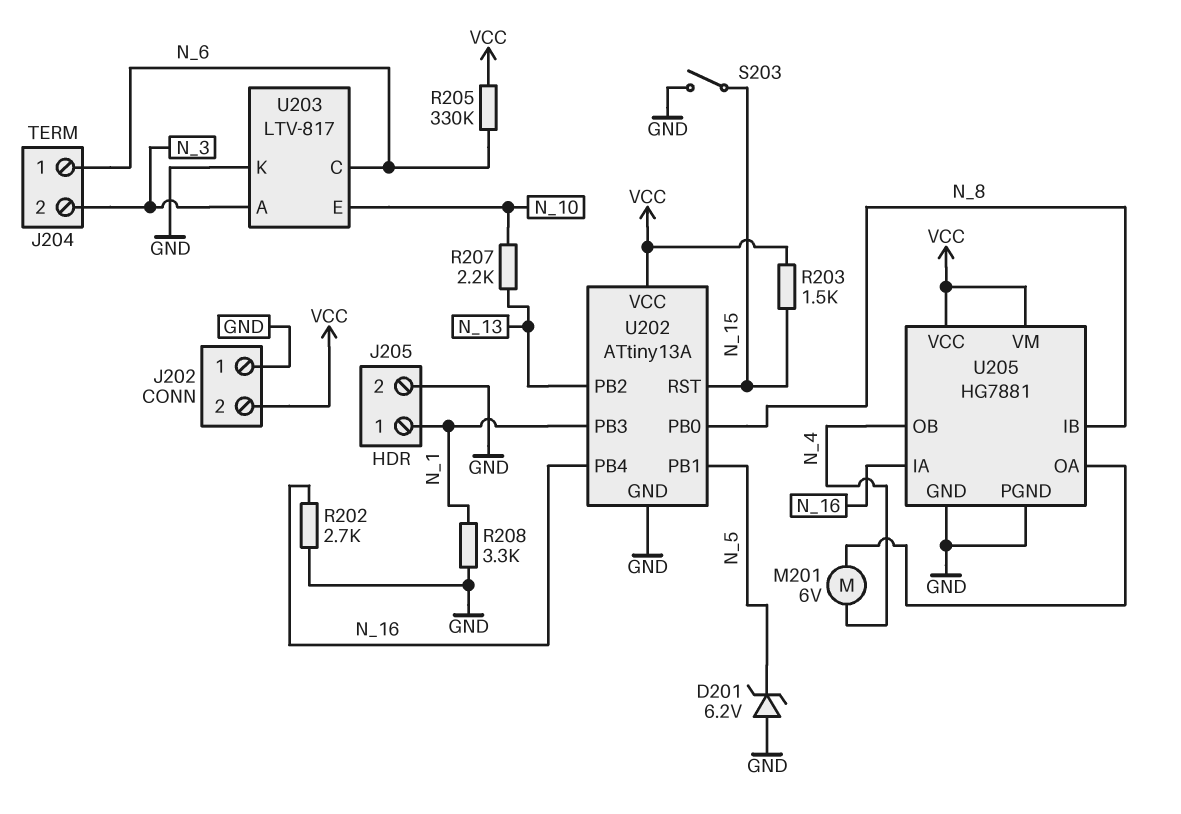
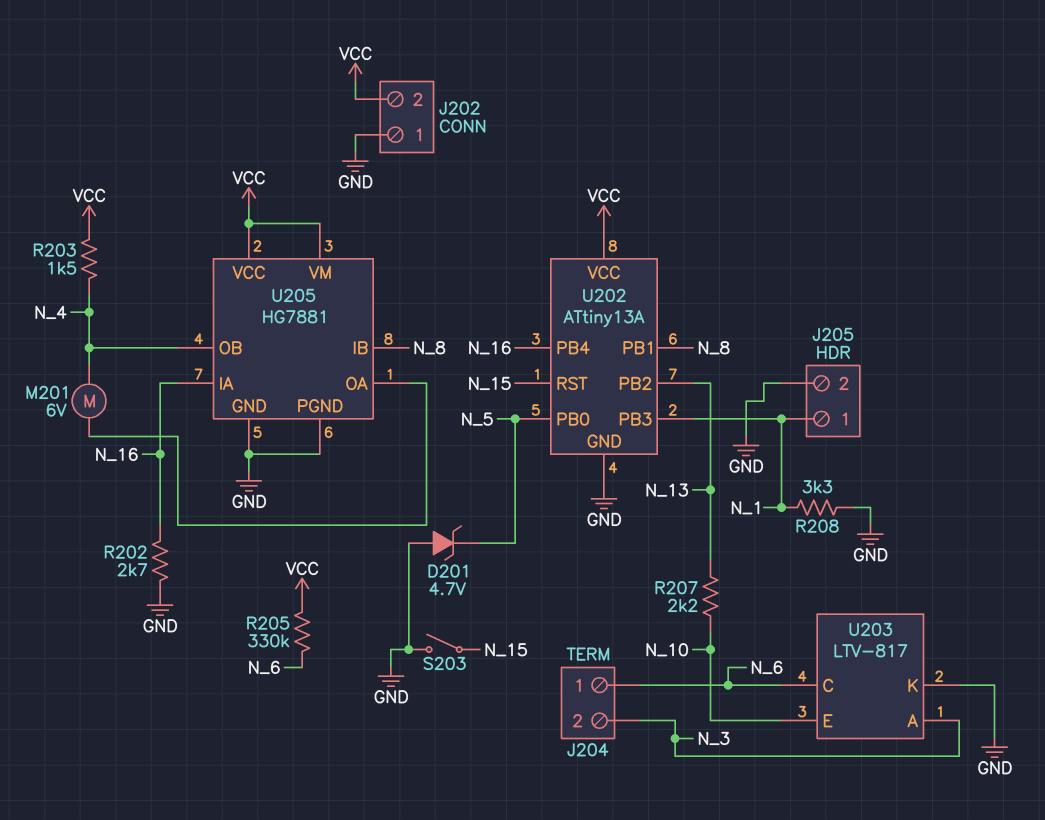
D201: zener 6.2V (A GND, K N_5) -> zener 4.7V (A GND, K N_5)
R203: 1.5k (N_15, VCC) -> 1.5k (N_4, VCC)
U202 pin PB0: N_8 -> N_5
U202 pin PB1: N_5 -> N_8

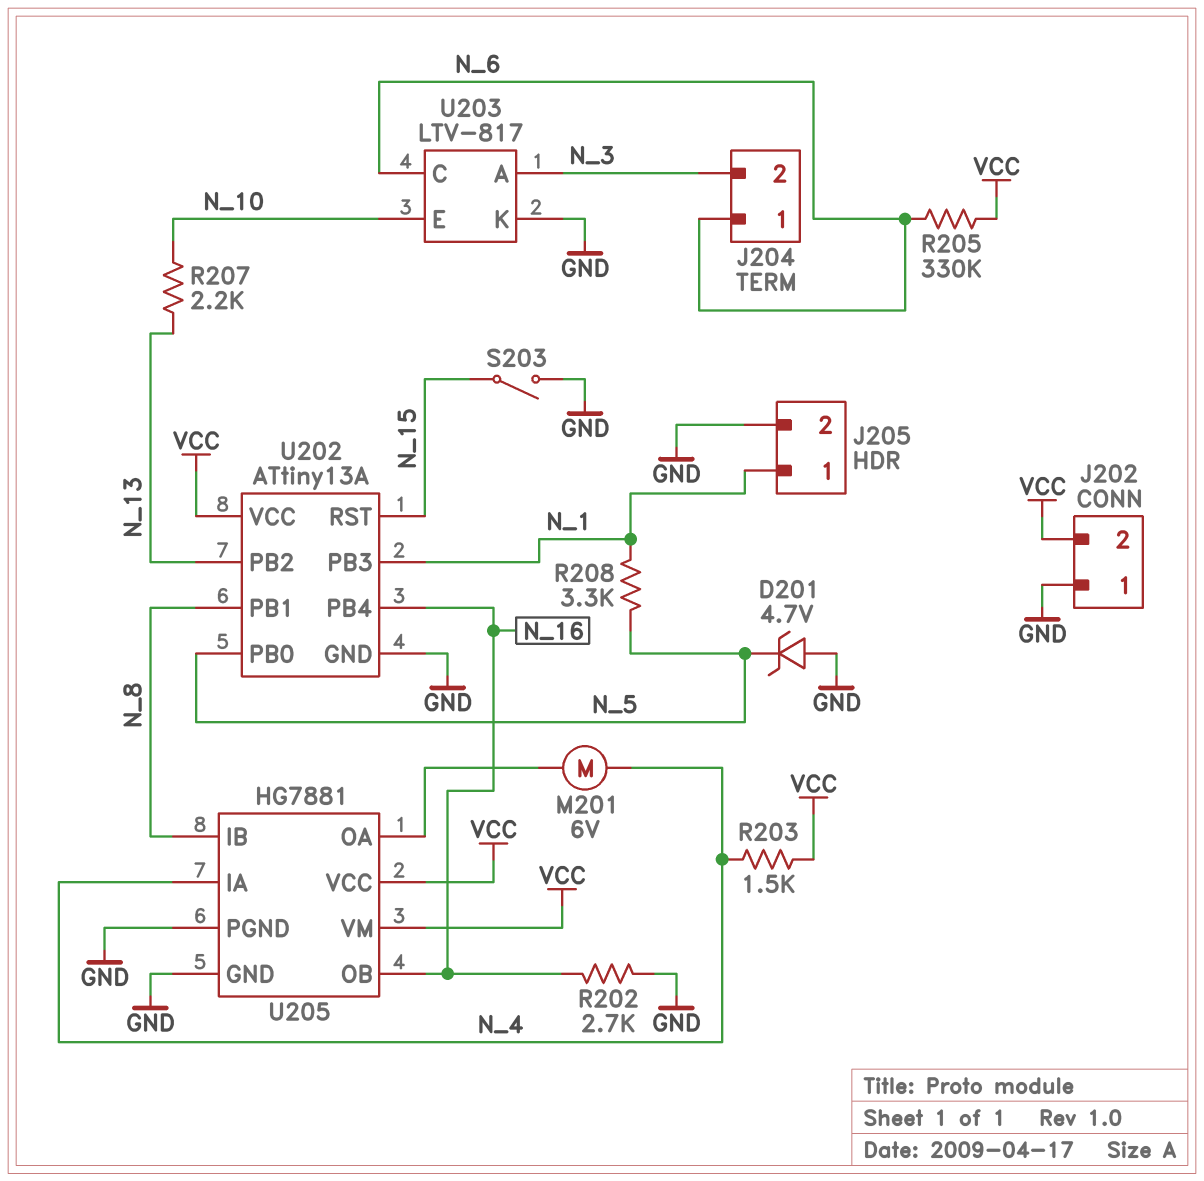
R208: 3.3k (GND, N_1) -> 3.3k (N_1, N_5)
U205 pin IA: N_16 -> N_4
U205 pin OB: N_4 -> N_16

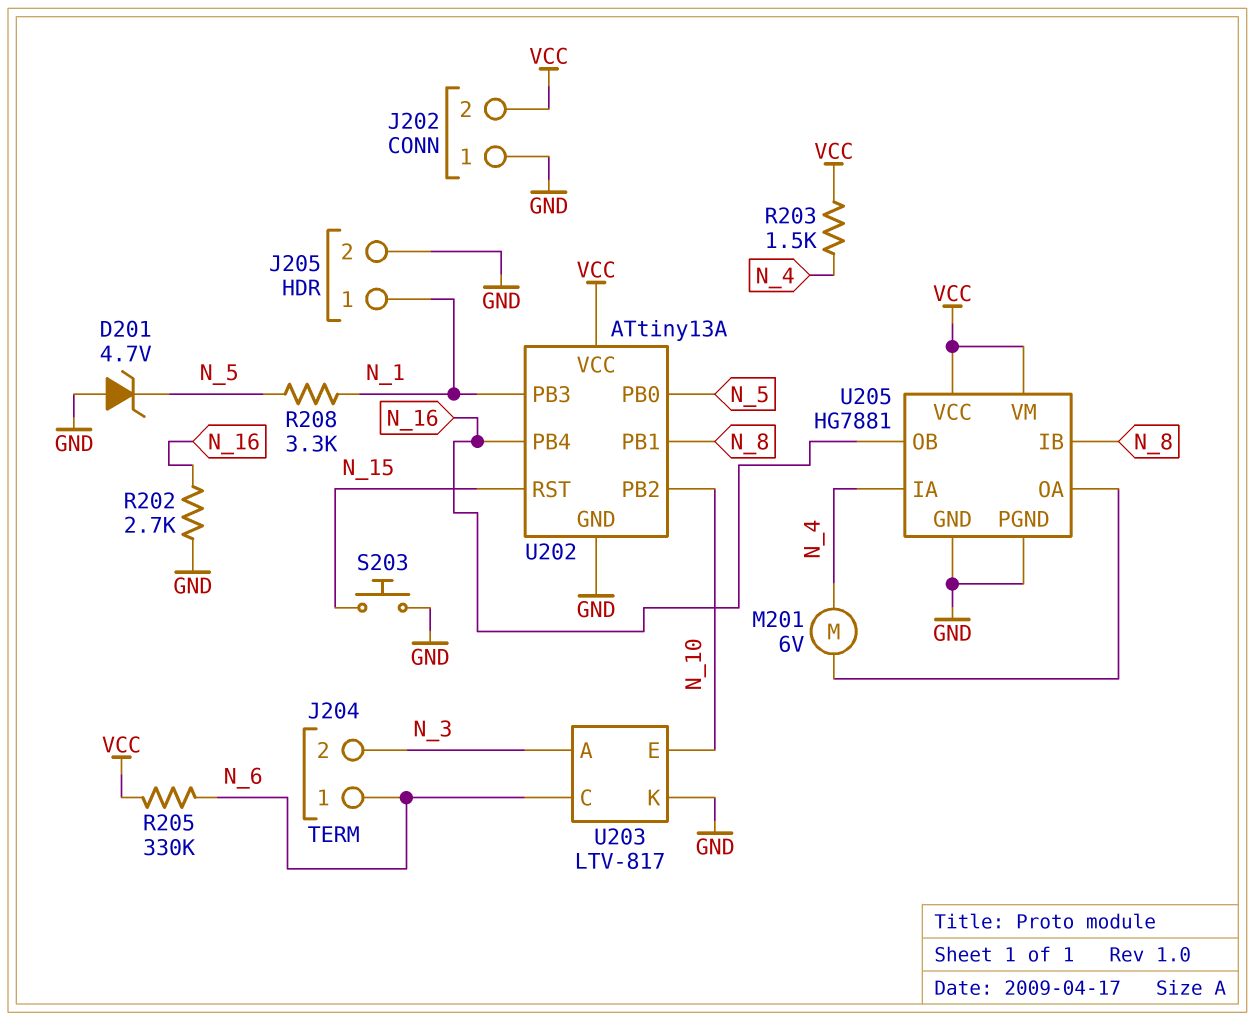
R207: 2.2k (N_10, N_13) -> none
S203: switch (GND, N_15) -> button (GND, N_15)
U202 pin PB2: N_13 -> N_10

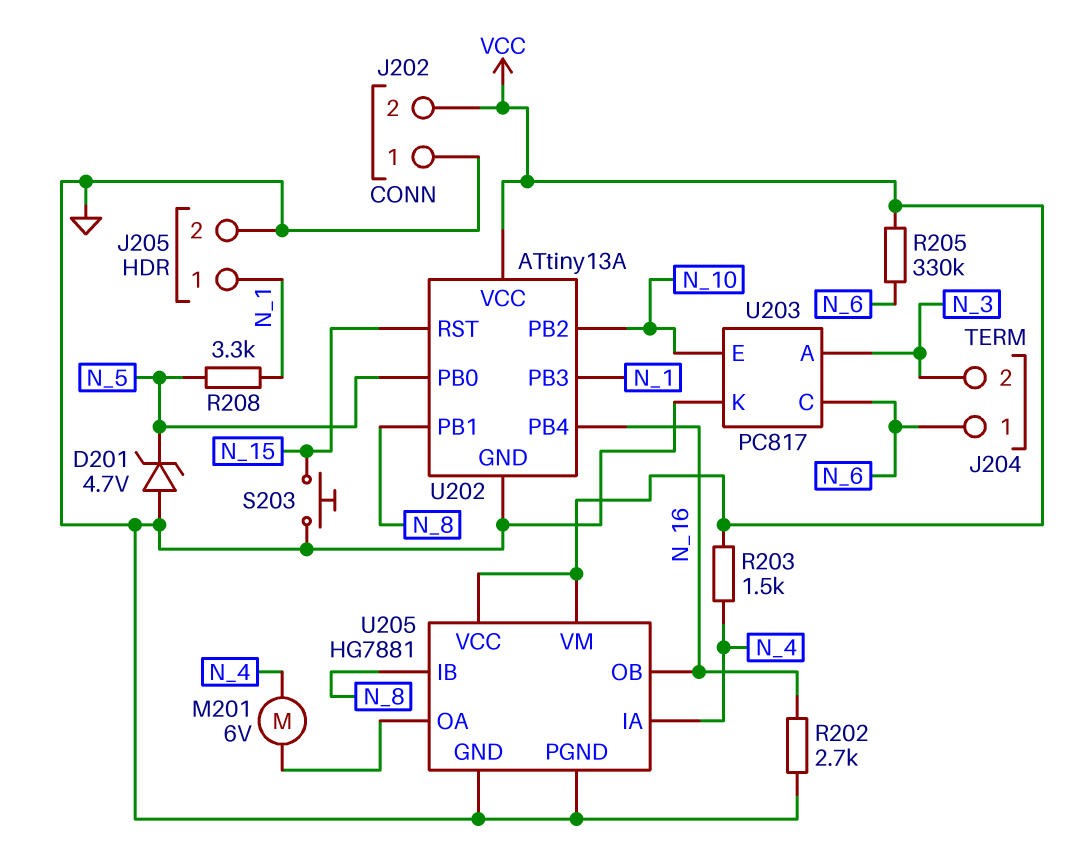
U203: LTV-817 -> PC817

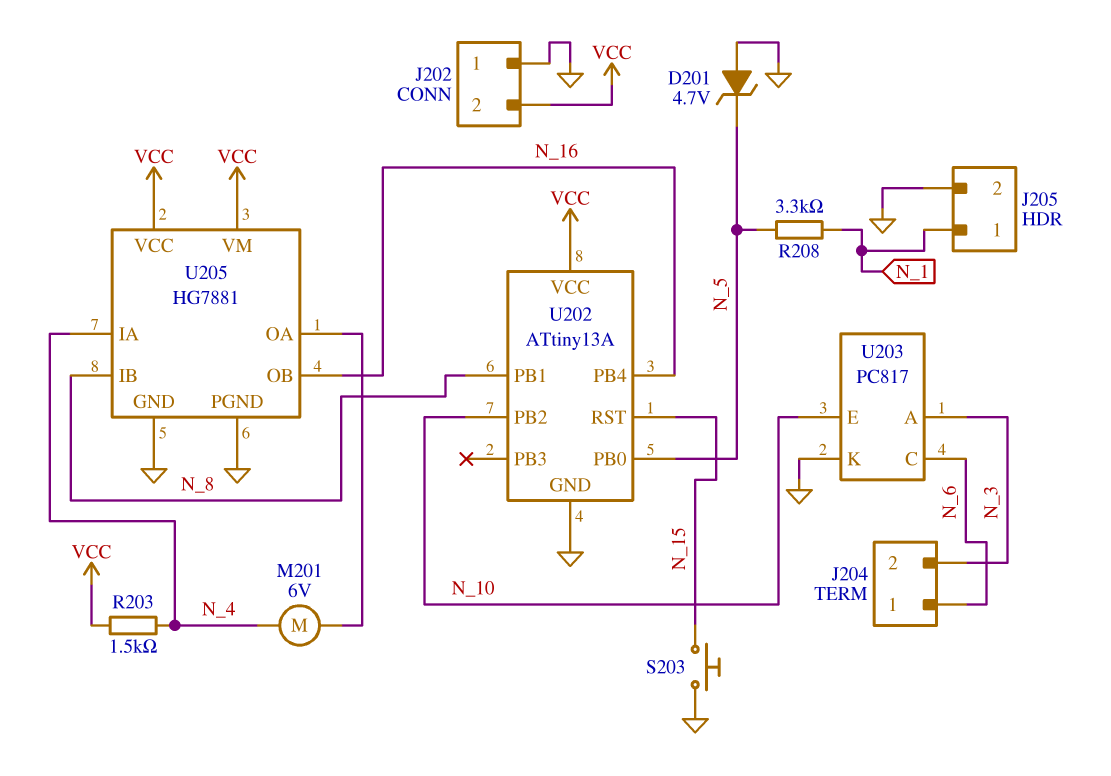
R202: 2.7k (GND, N_16) -> none
R205: 330k (N_6, VCC) -> none
U202 pin PB3: N_1 -> none

